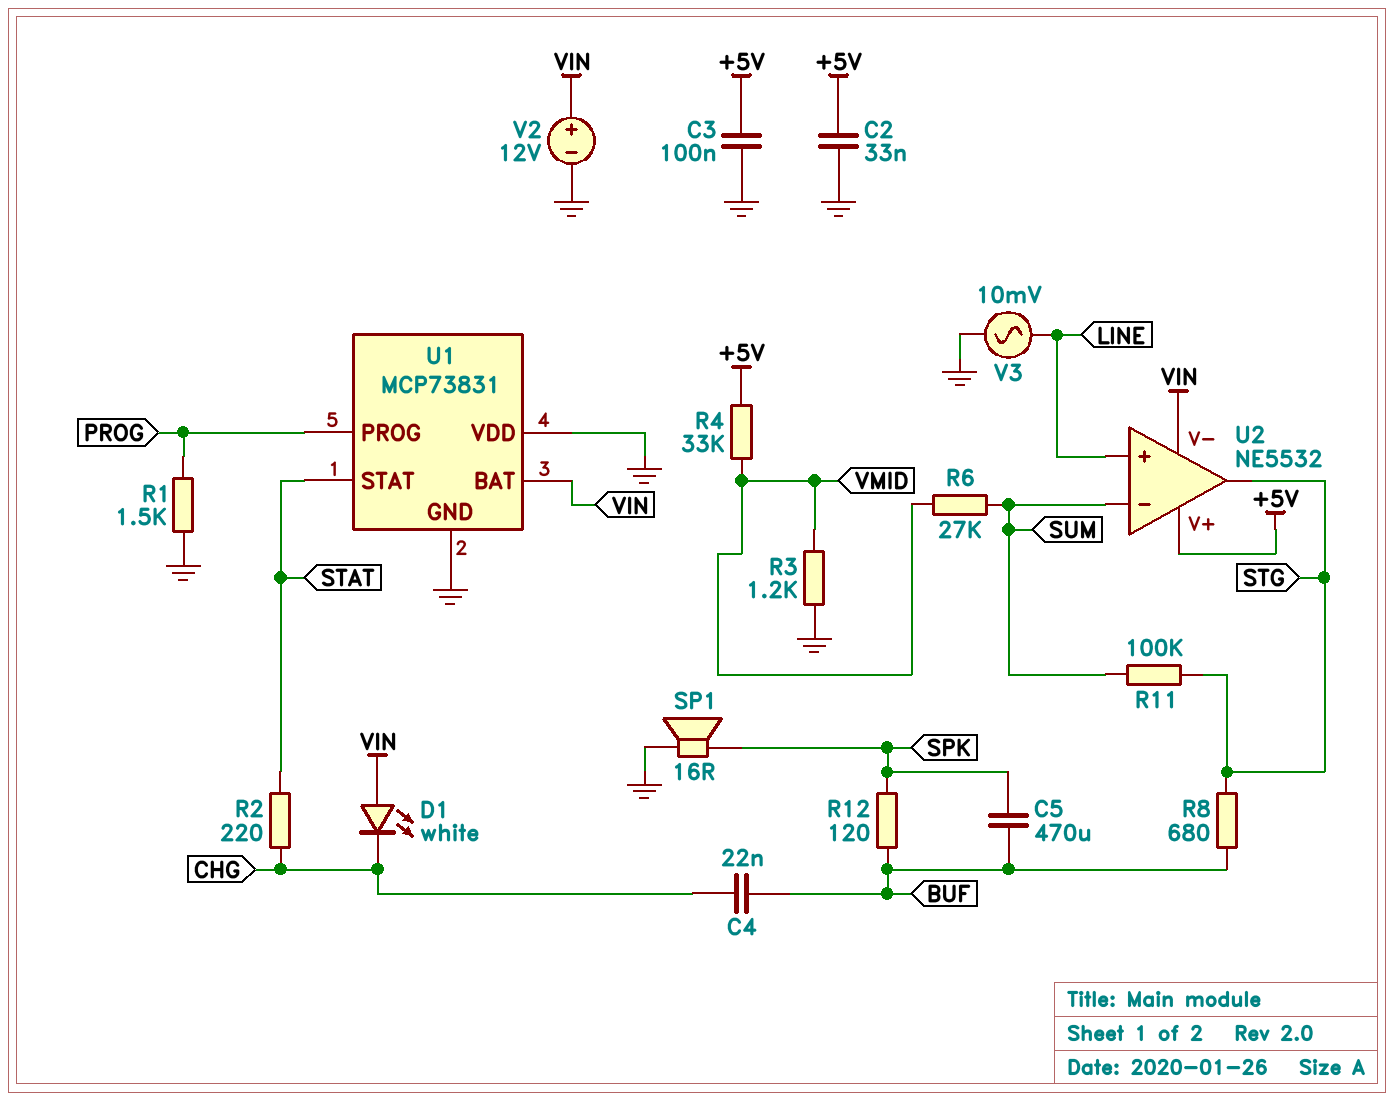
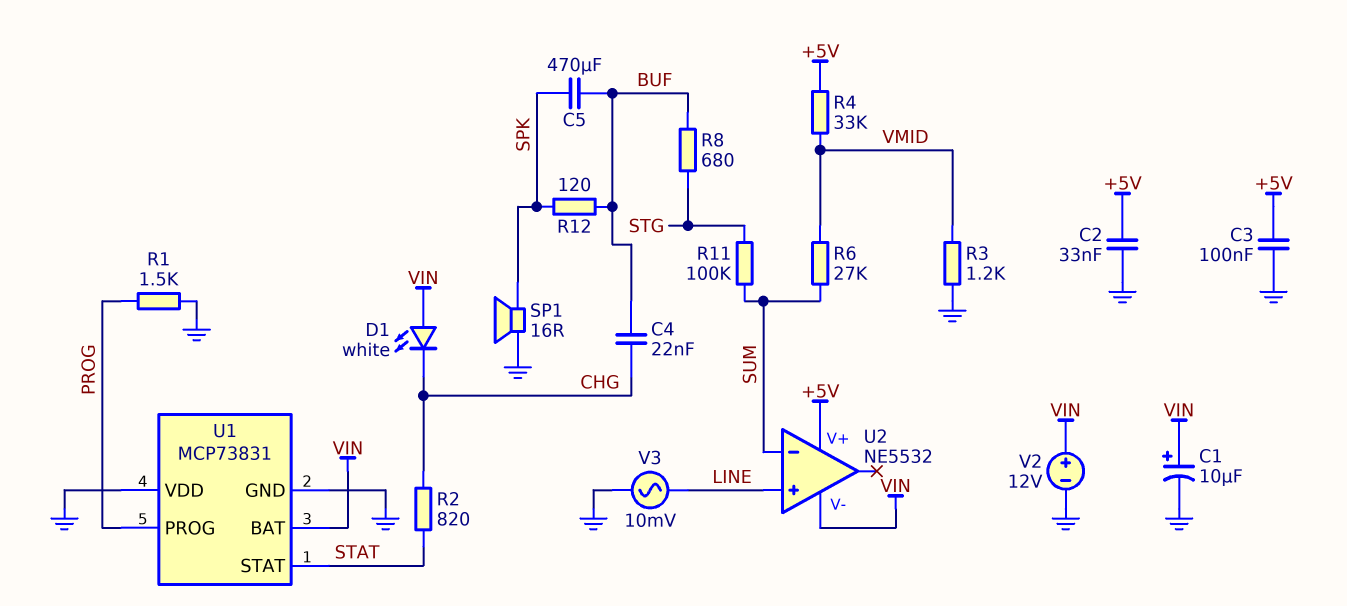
C1: none -> 10uF (plus VIN, minus GND)
R2: 220 (CHG, STAT) -> 820 (CHG, STAT)
U2 pin out: STG -> none

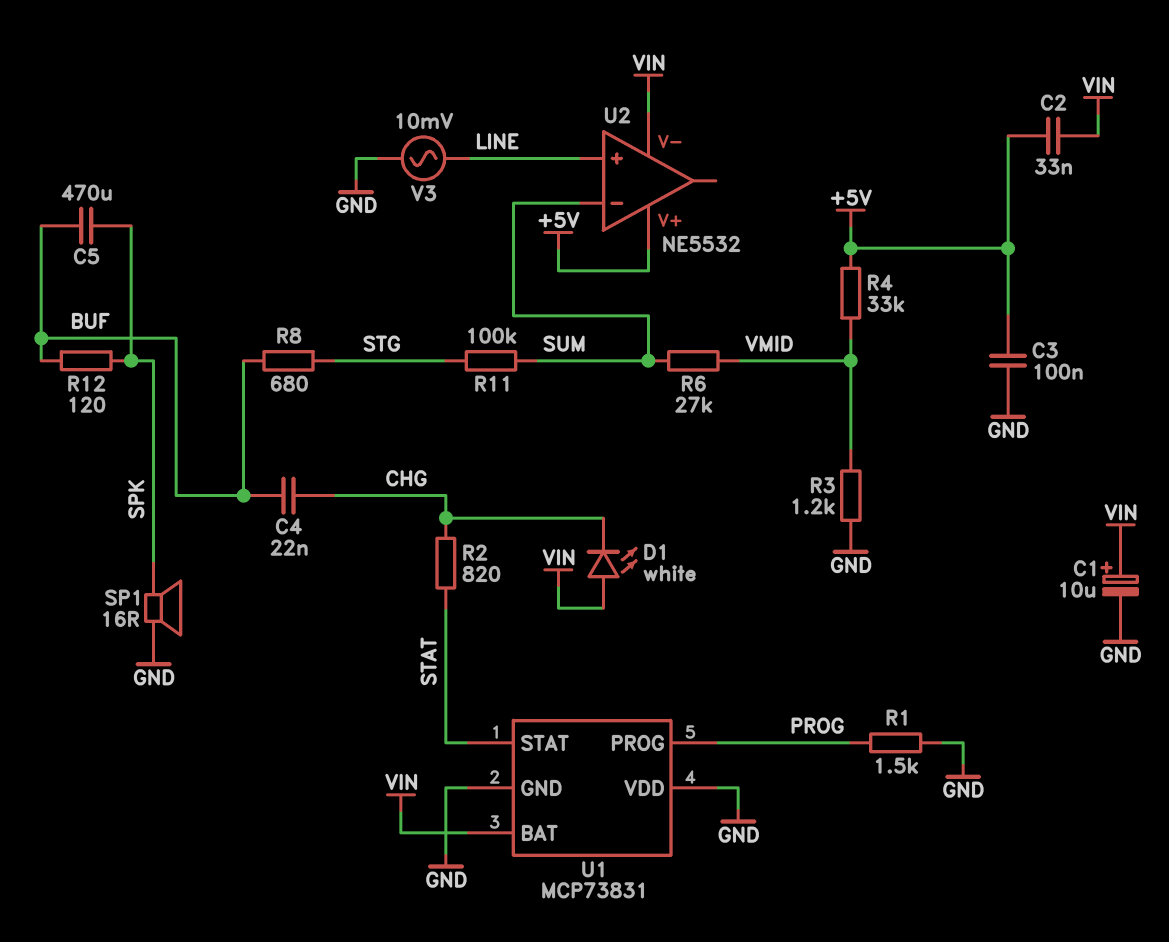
C2: 33nF (+5V, GND) -> 33nF (+5V, VIN)
V2: 12V (plus VIN, minus GND) -> none

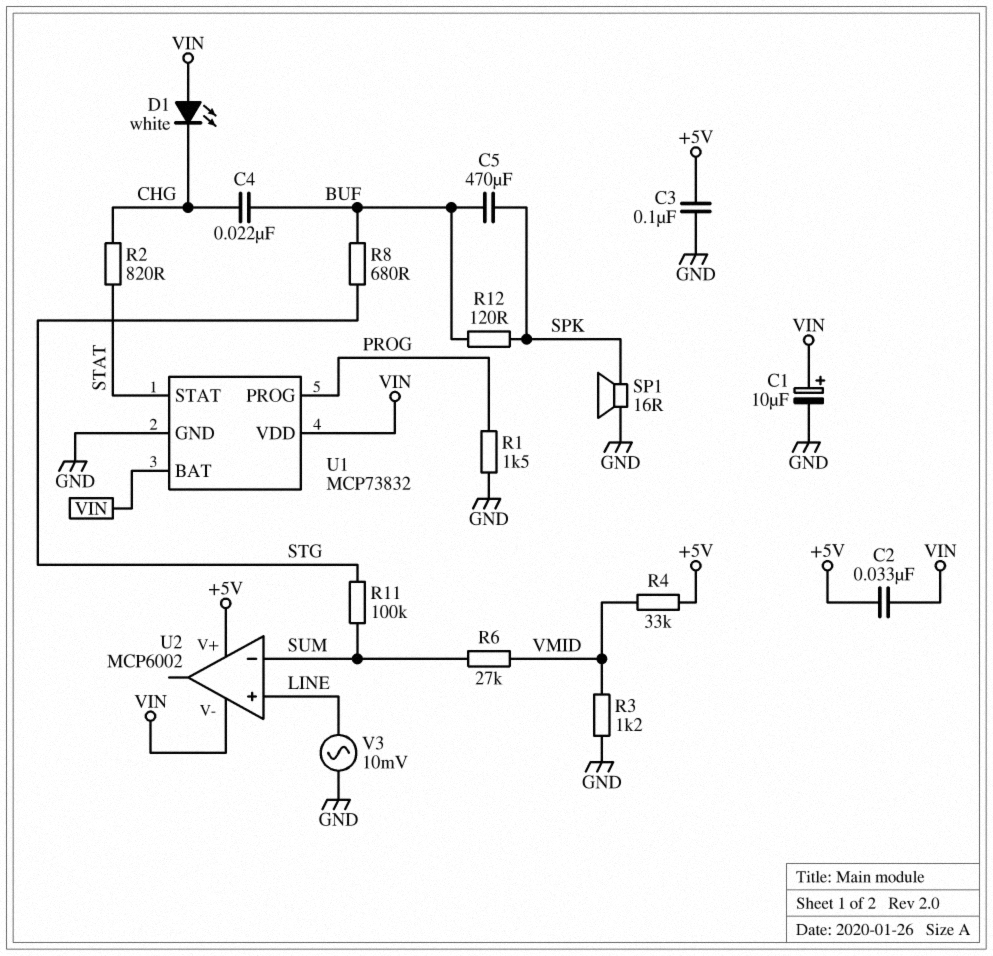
U1: MCP73831 -> MCP73832
U1 pin VDD: GND -> VIN
U2: NE5532 -> MCP6002

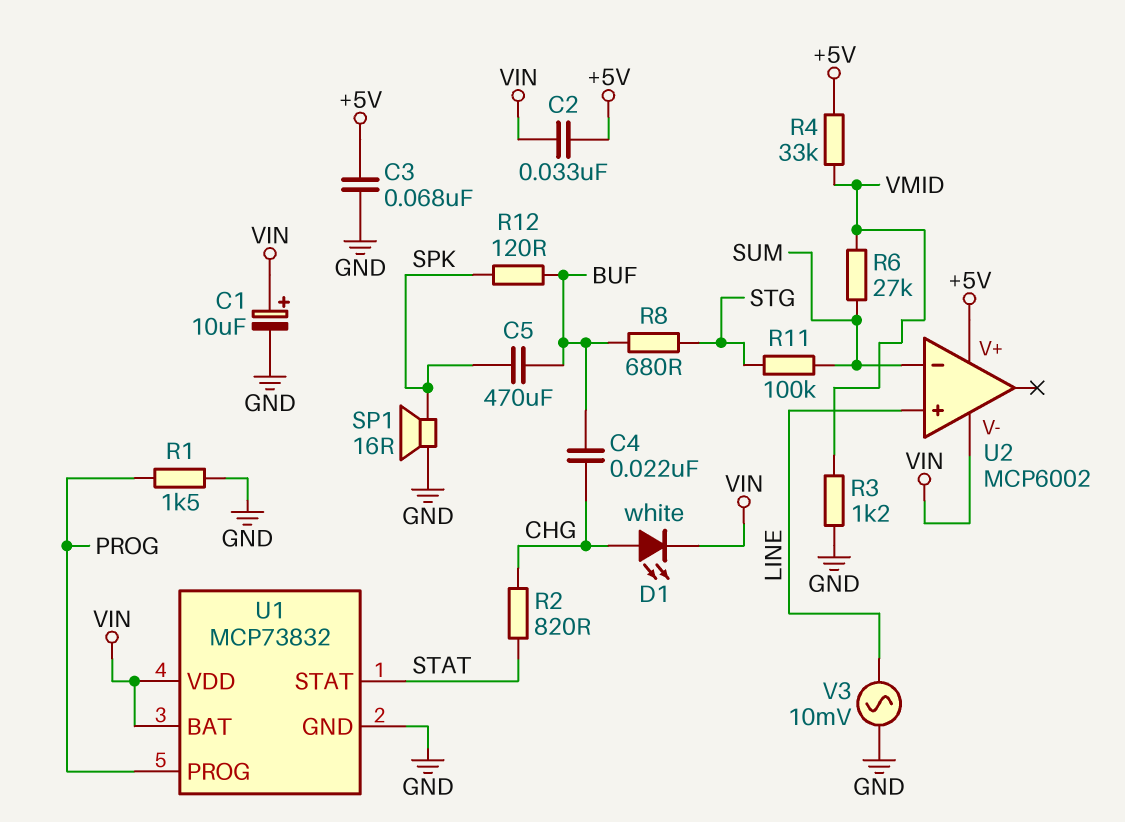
C3: 100nF (+5V, GND) -> 68nF (+5V, GND)
D1: LED white (A VIN, K CHG) -> LED white (A CHG, K VIN)

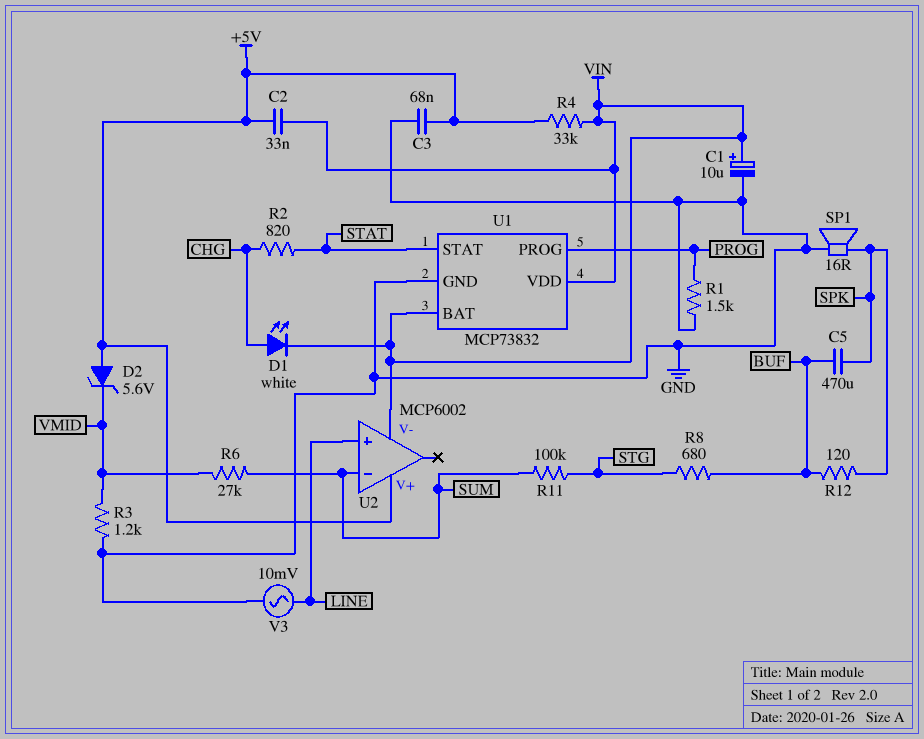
C4: 22nF (BUF, CHG) -> none
D2: none -> zener 5.6V (A +5V, K VMID)
R4: 33k (+5V, VMID) -> 33k (+5V, VIN)

